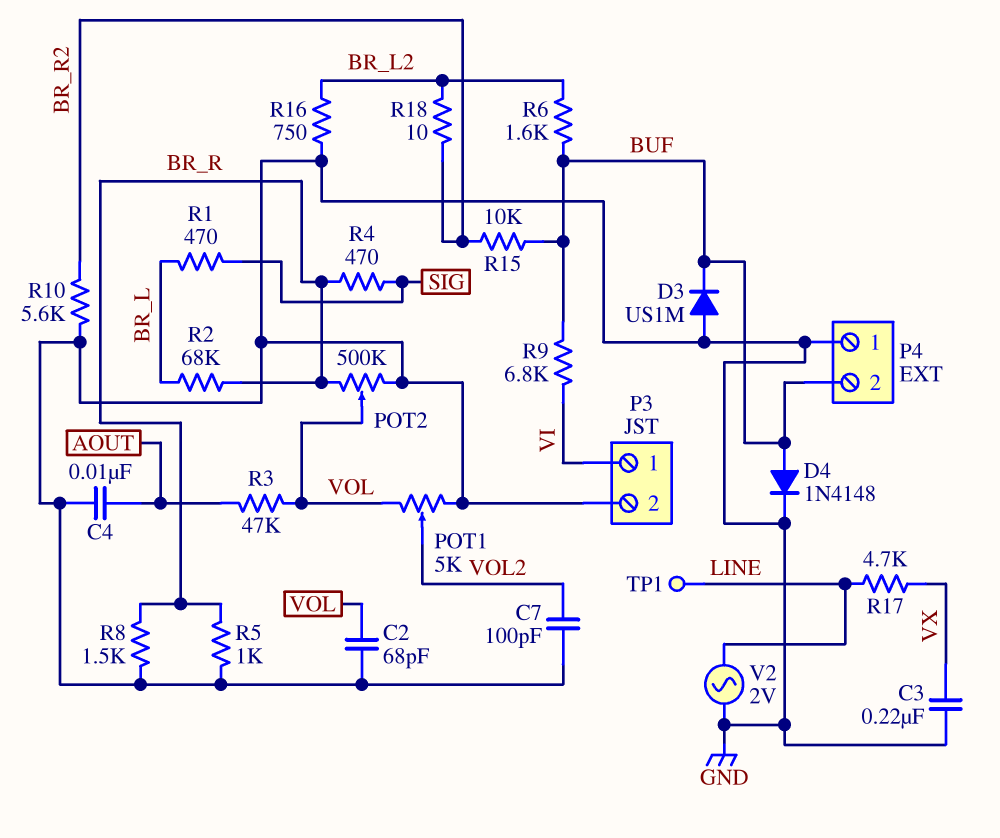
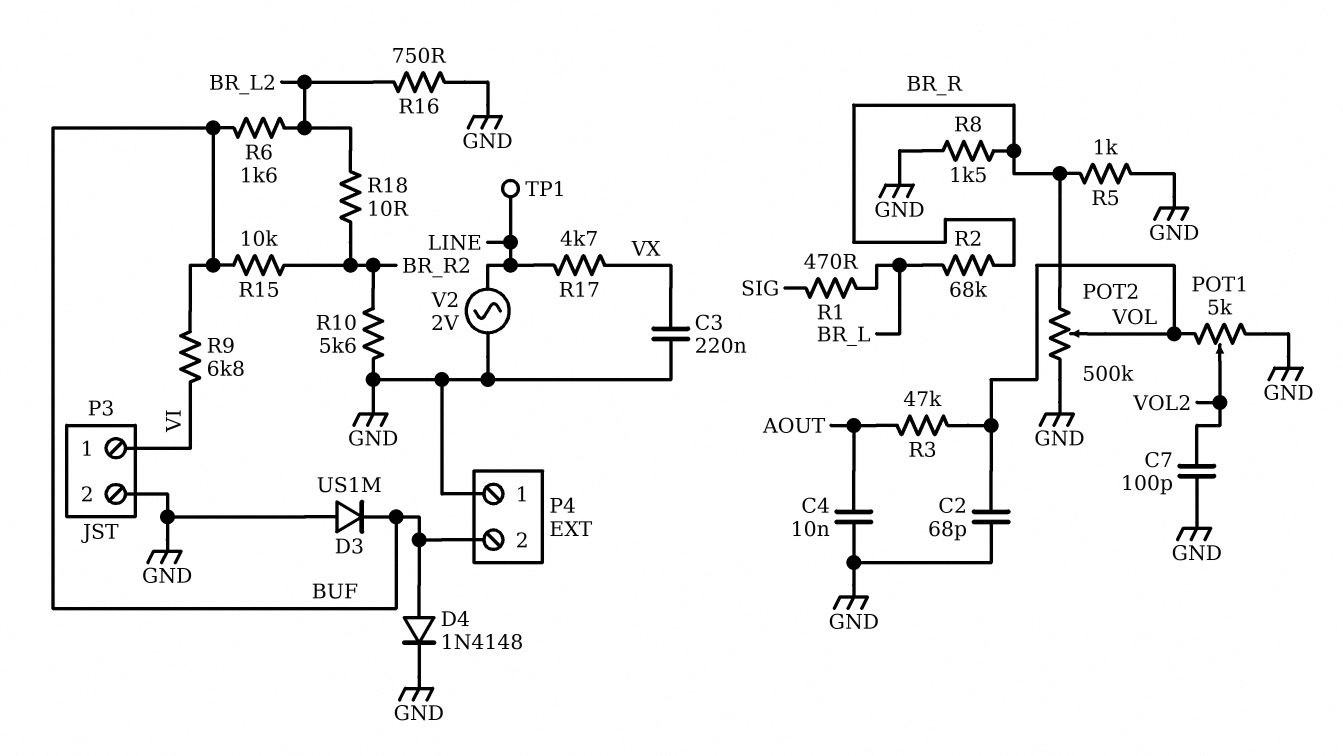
R4: 470 (BR_R, SIG) -> none

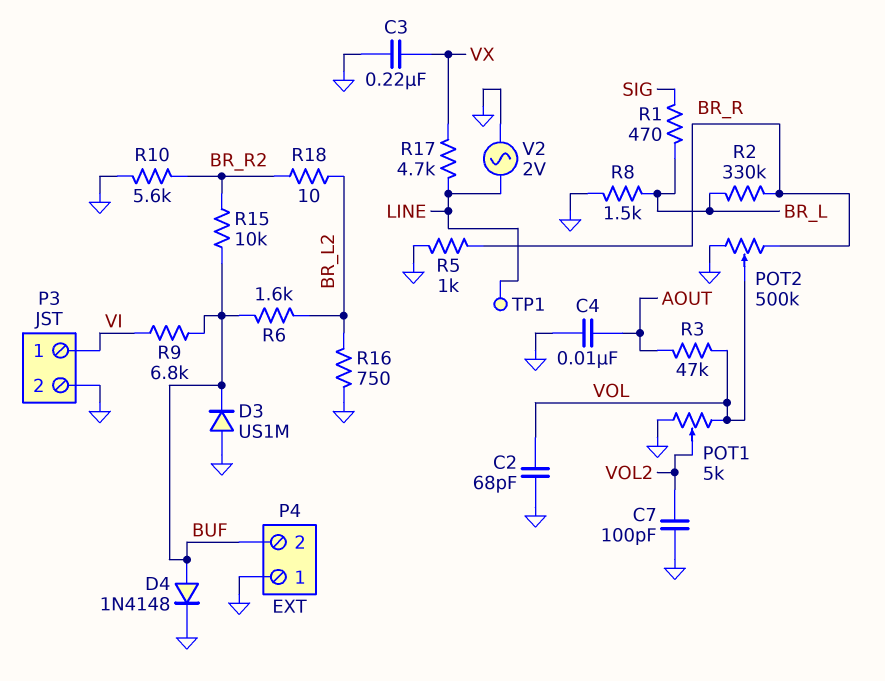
R2: 68k (BR_L, BR_R) -> 330k (BR_L, BR_R)
R8: 1.5k (BR_R, GND) -> 1.5k (BR_L, GND)

